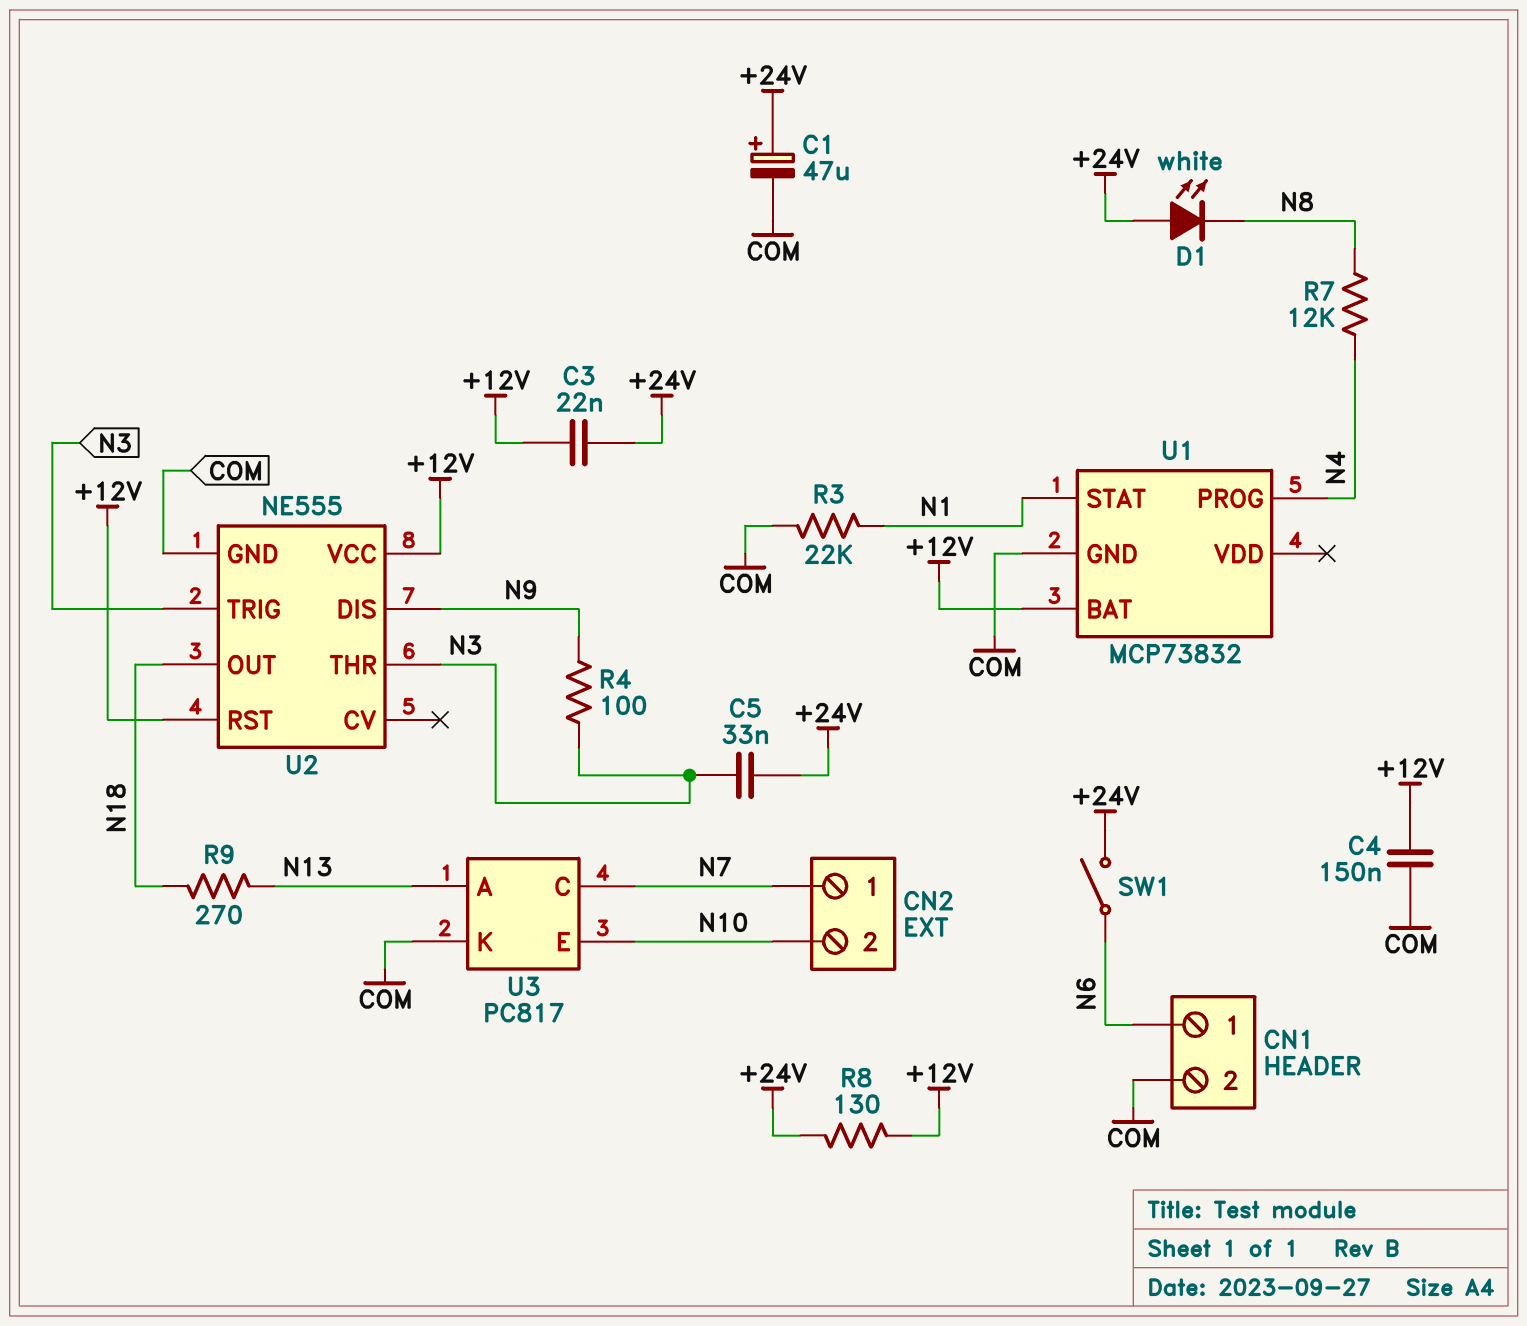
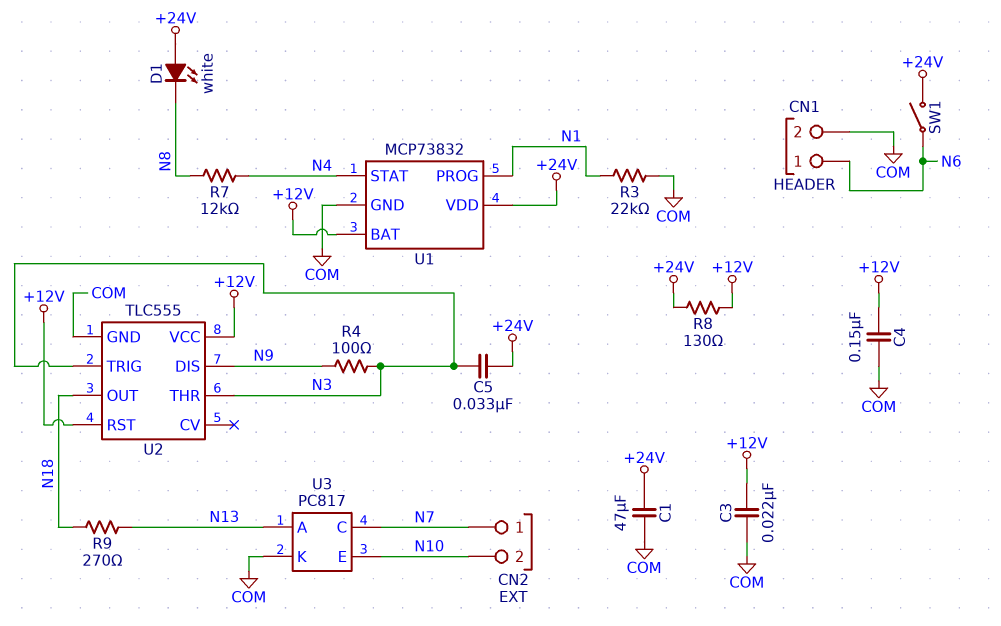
C1: 47uF (plus +24V, minus COM) -> 47uF (+24V, COM)
C3: 22nF (+12V, +24V) -> 22nF (+12V, COM)
U1 pin PROG: N4 -> N1
U1 pin STAT: N1 -> N4
U1 pin VDD: none -> +24V
U2: NE555 -> TLC555

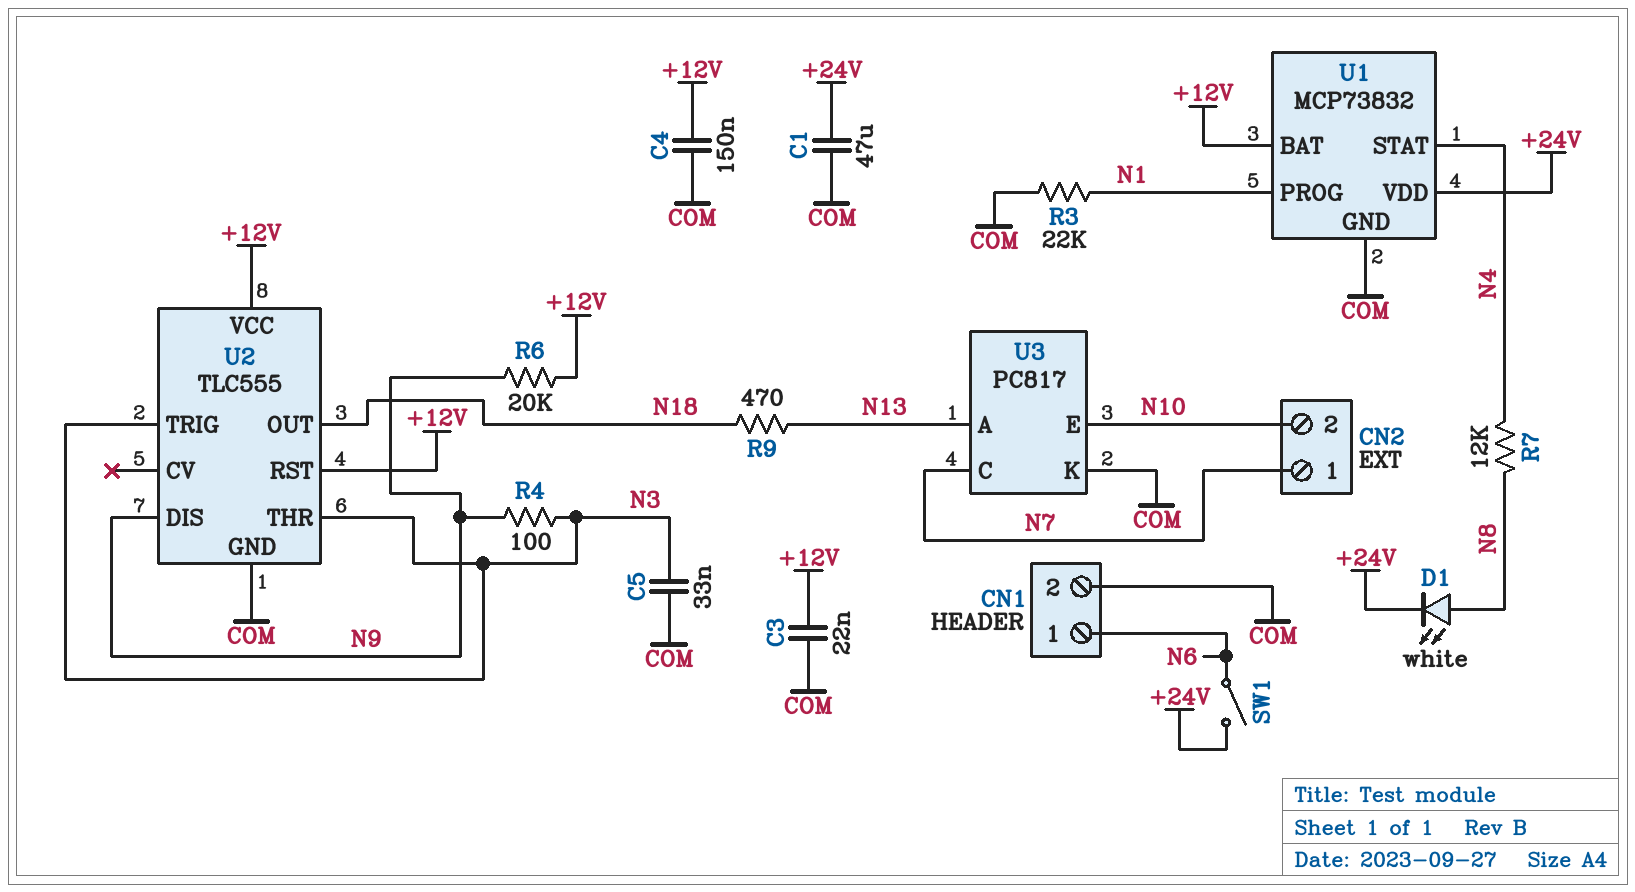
C5: 33nF (+24V, N3) -> 33nF (COM, N3)
D1: LED white (A +24V, K N8) -> LED white (A N8, K +24V)
R6: none -> 20k (+12V, N9)
R8: 130 (+12V, +24V) -> none
R9: 270 (N13, N18) -> 470 (N13, N18)

